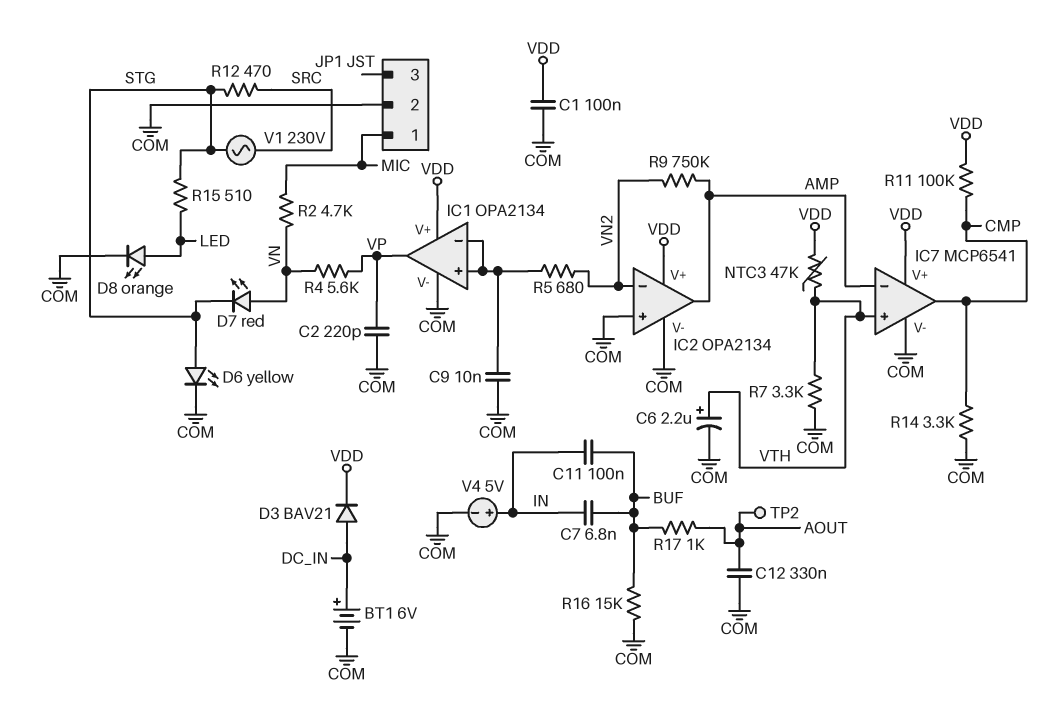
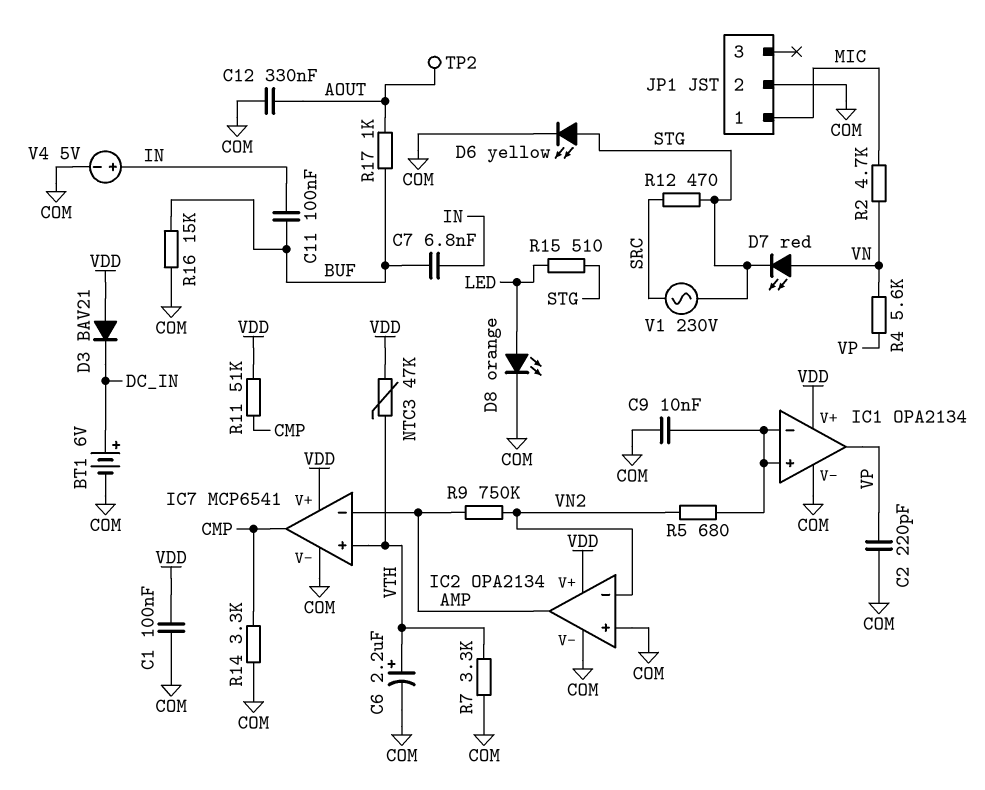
D3: diode BAV21 (A DC_IN, K VDD) -> diode BAV21 (A VDD, K DC_IN)
R11: 100k (CMP, VDD) -> 51k (CMP, VDD)

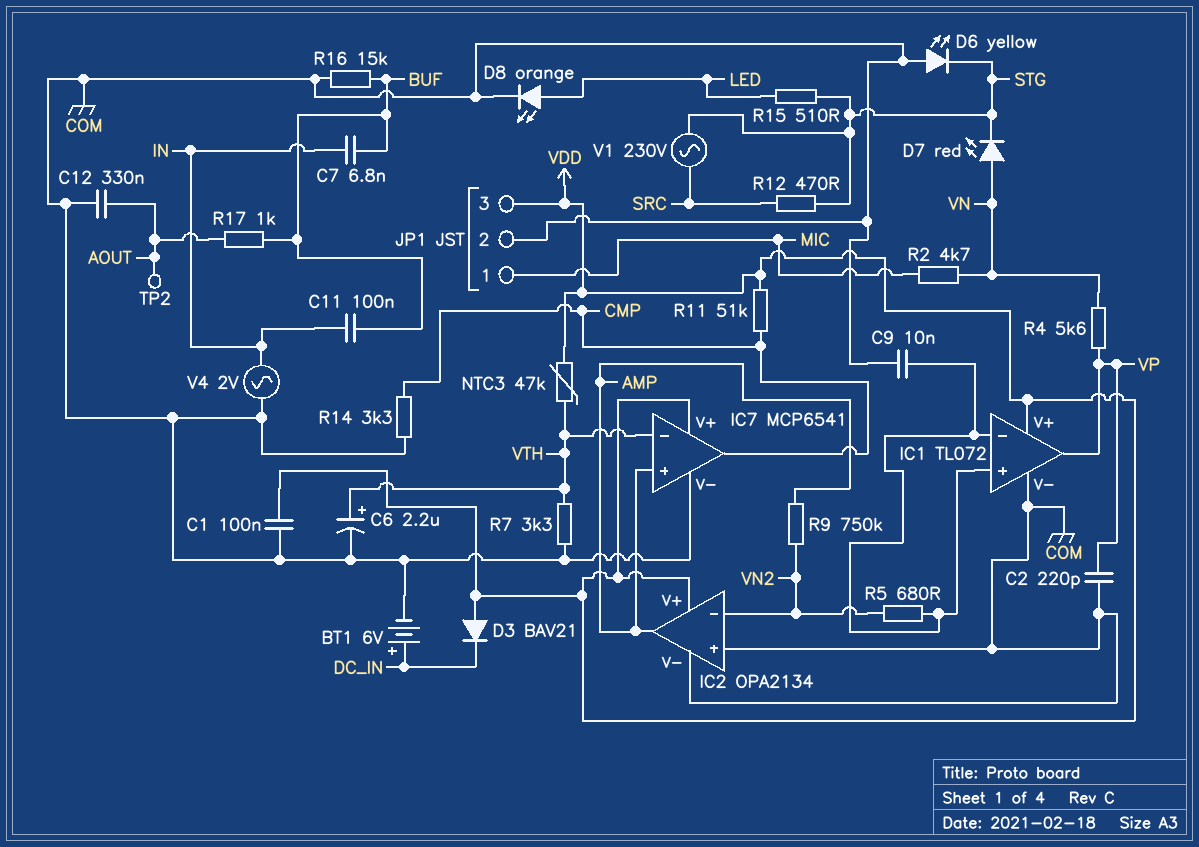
D6: LED yellow (A STG, K COM) -> LED yellow (A COM, K STG)
IC1: OPA2134 -> TL072
IC7 pin in+: VTH -> AMP
IC7 pin in-: AMP -> VTH
JP1 pin 3: none -> VDD
V4: 5V (plus IN, minus COM) -> AC 2V (COM, IN)

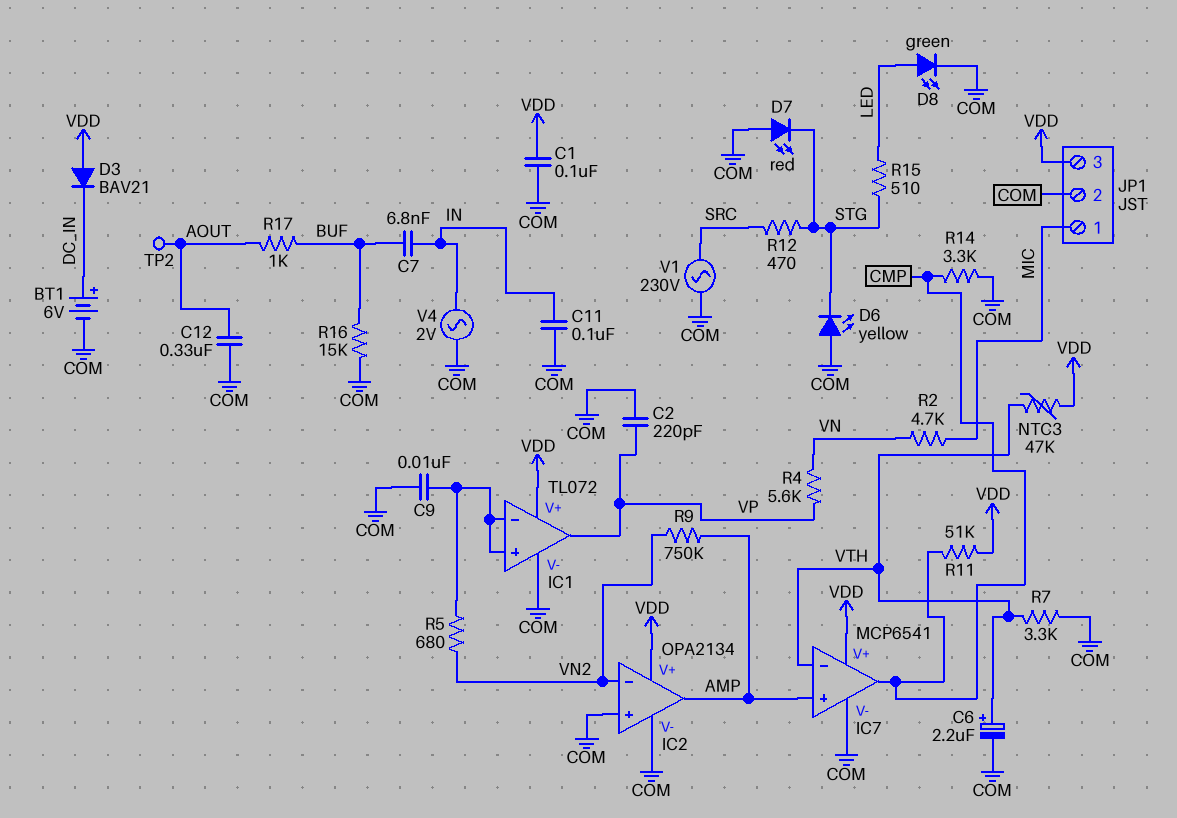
C11: 100nF (BUF, IN) -> 100nF (COM, IN)
D7: LED red (A VN, K STG) -> LED red (A COM, K STG)
D8: LED orange (A LED, K COM) -> LED green (A LED, K COM)
V1: AC 230V (SRC, STG) -> AC 230V (COM, SRC)

